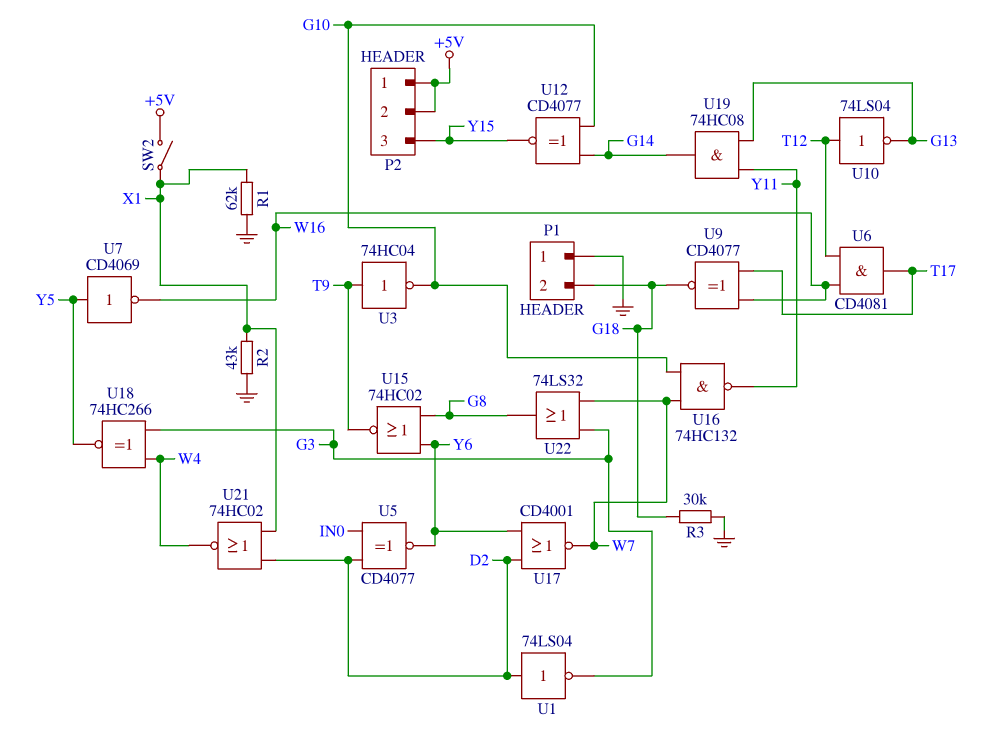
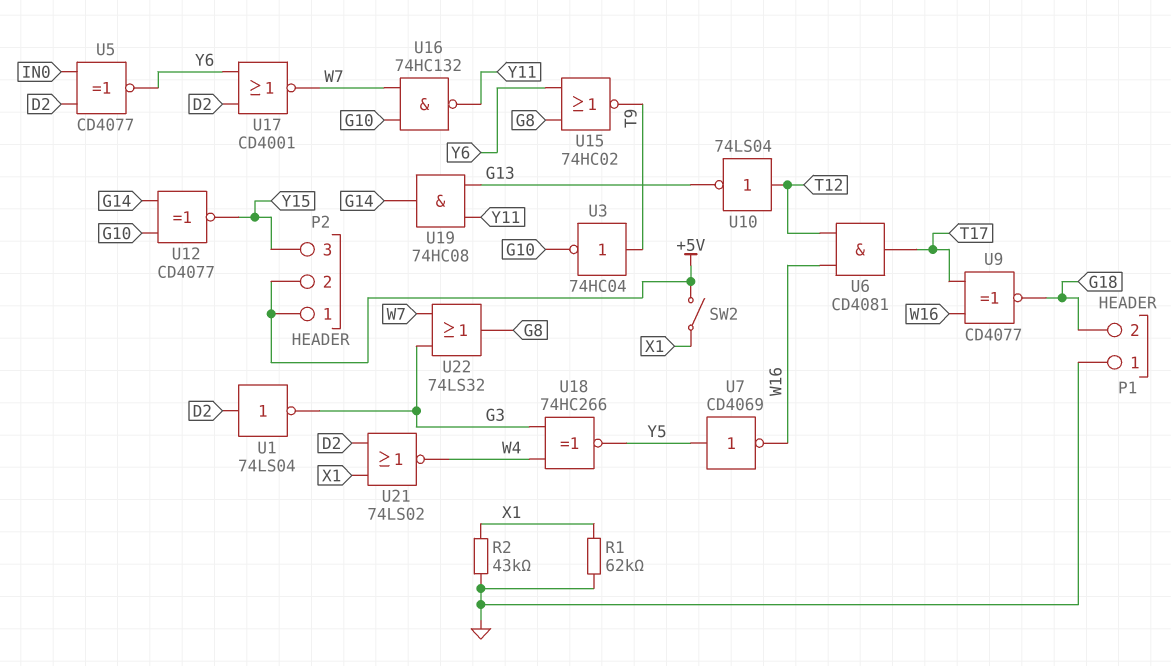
R3: 30k (G18, GND) -> none
U21: NOR 74HC02 (in D2, in X1, out W4) -> NOR 74LS02 (in D2, in X1, out W4)

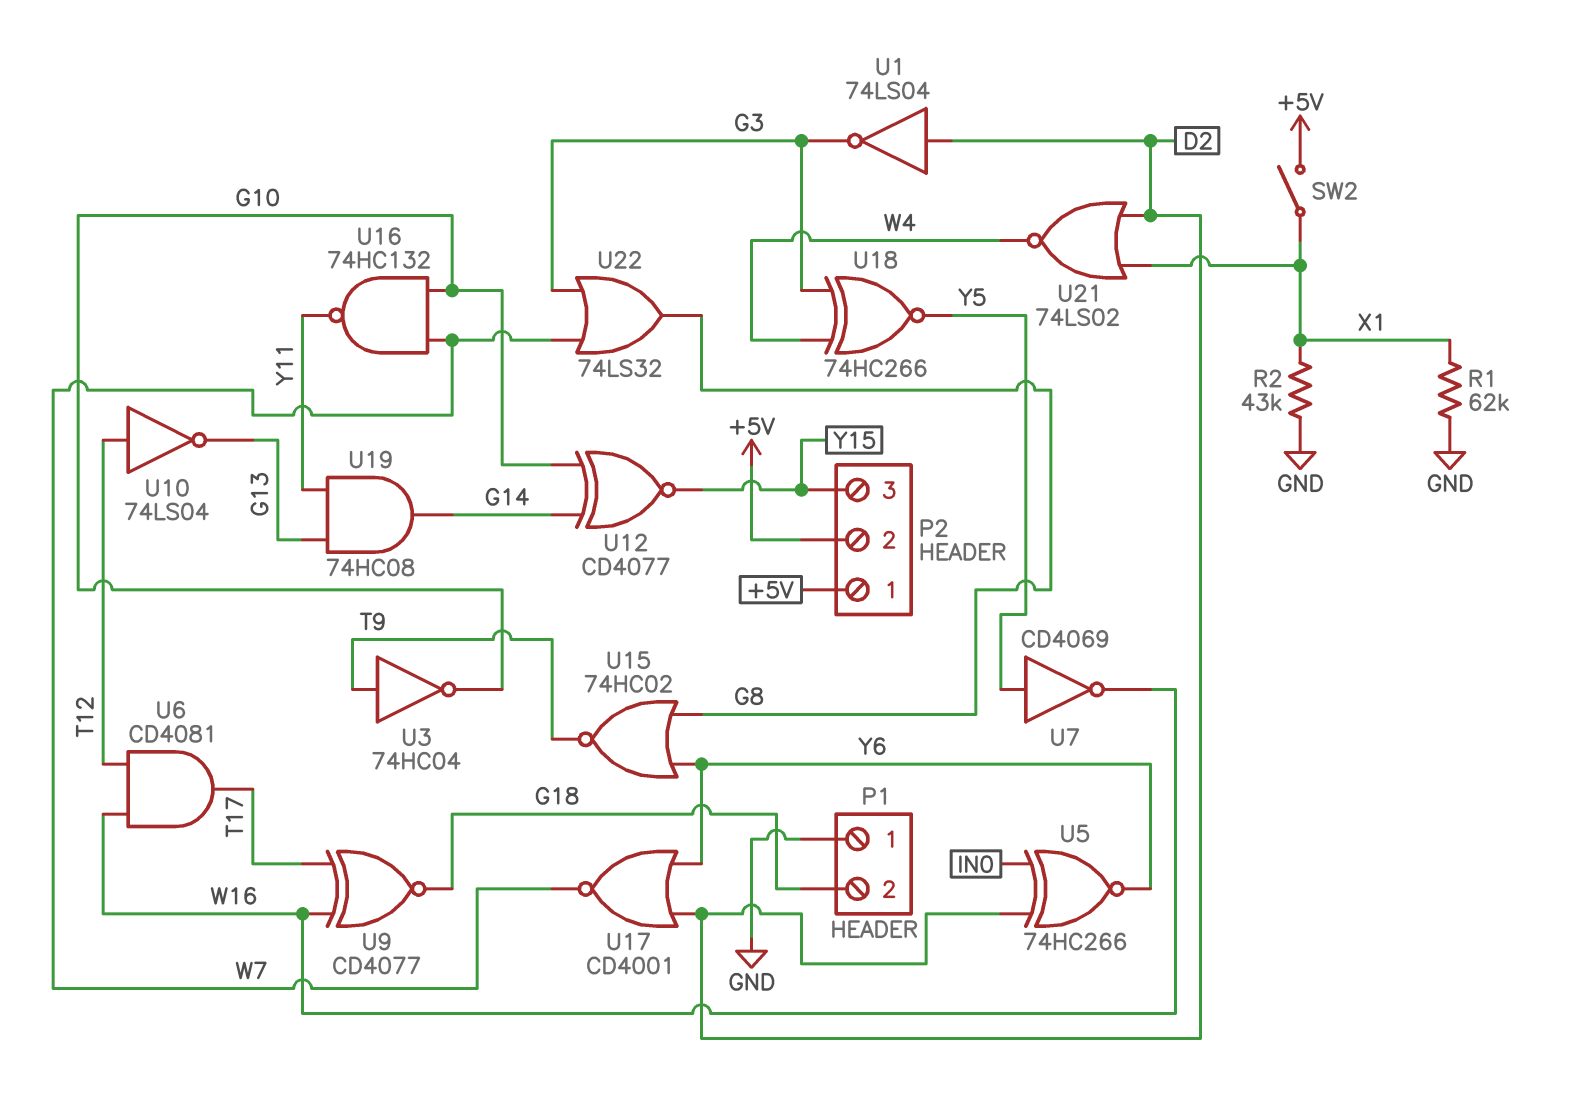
U5: XNOR CD4077 (in D2, in IN0, out Y6) -> XNOR 74HC266 (in D2, in IN0, out Y6)

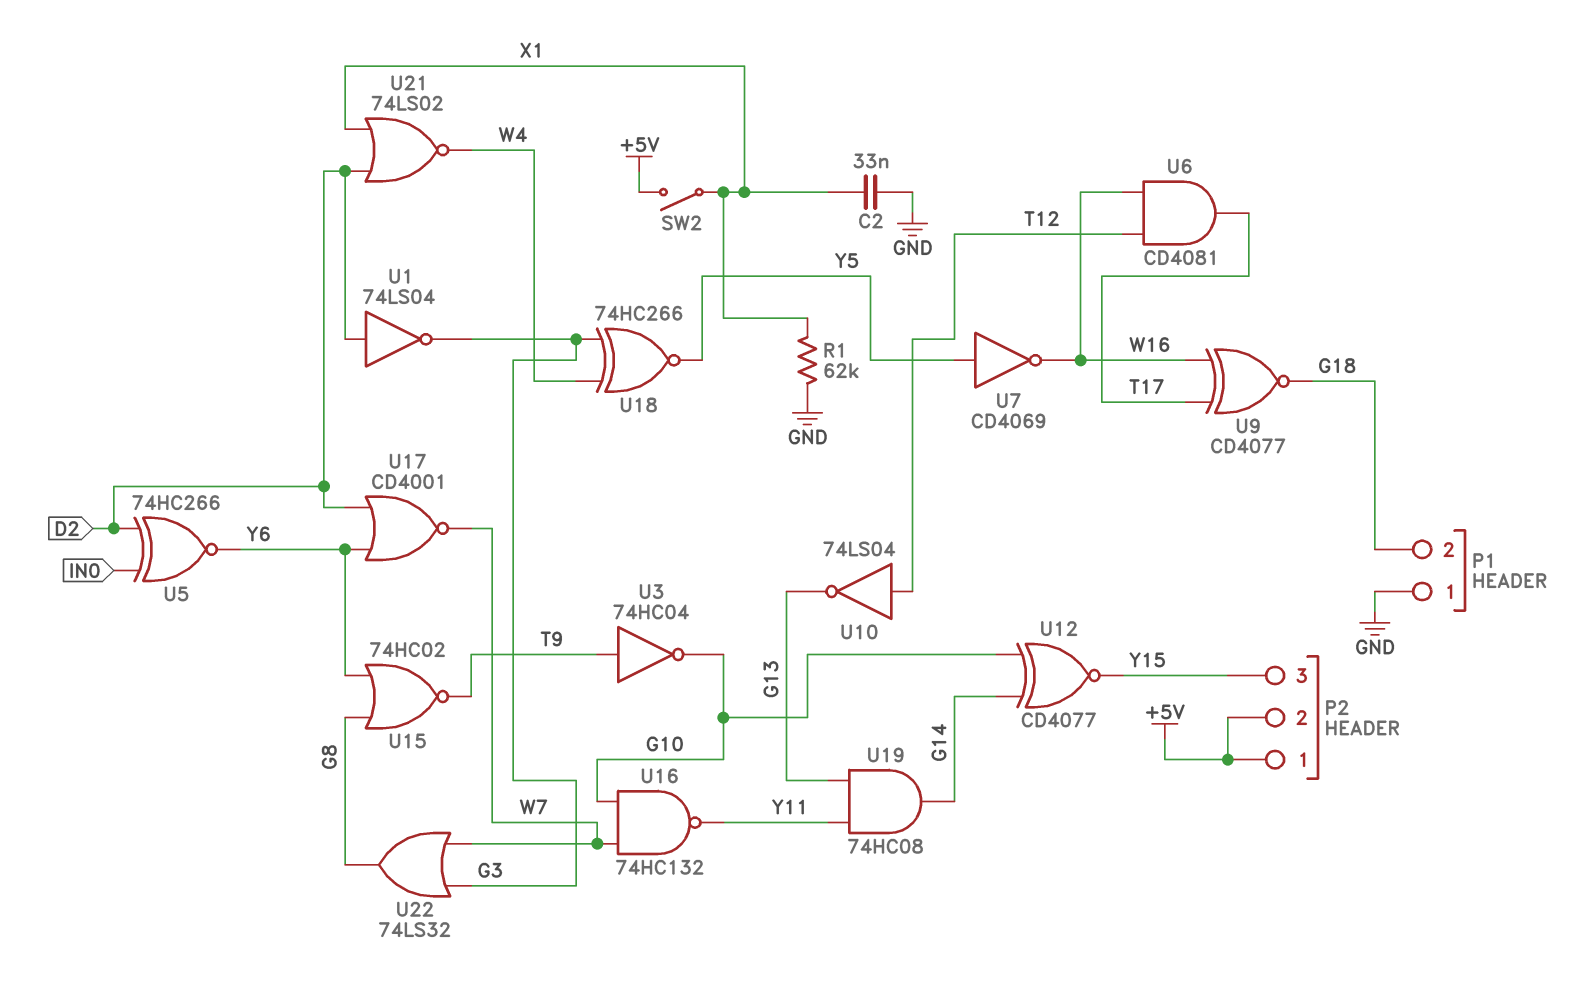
C2: none -> 33nF (GND, X1)
R2: 43k (GND, X1) -> none

